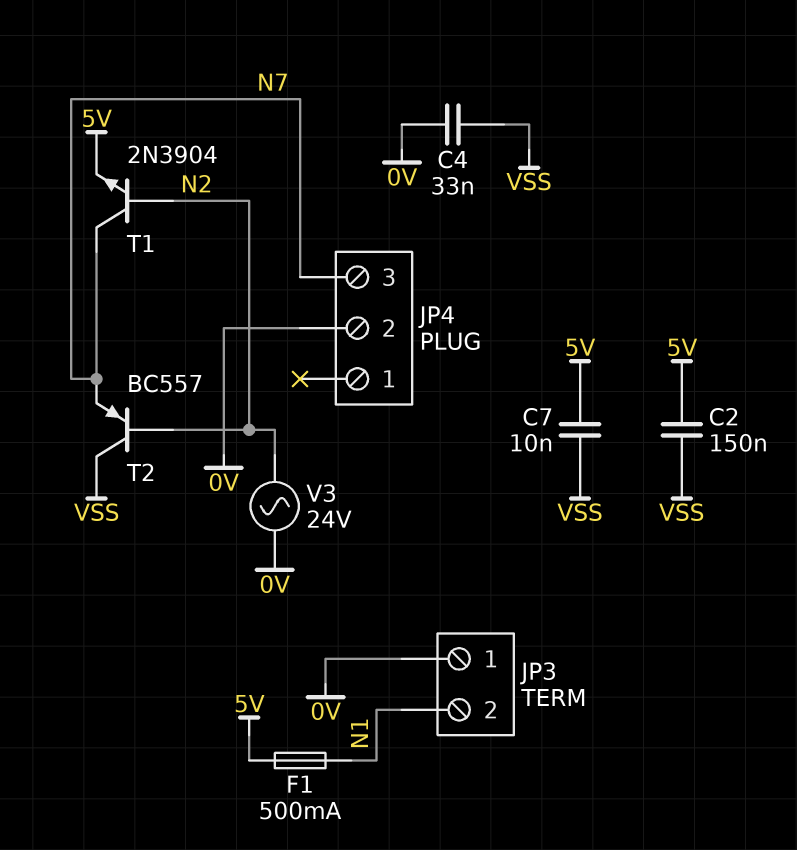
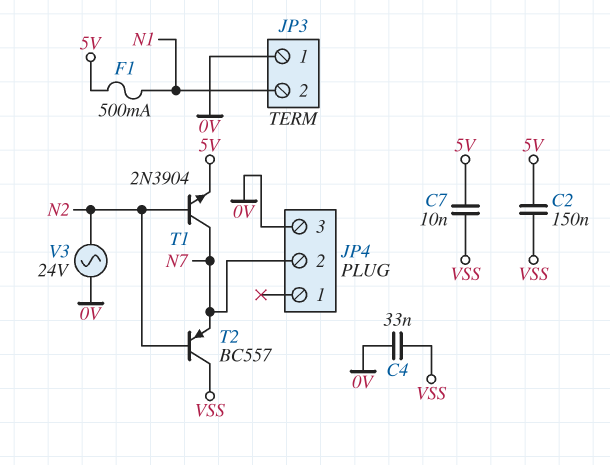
JP4 pin 2: 0V -> N7
JP4 pin 3: N7 -> 0V

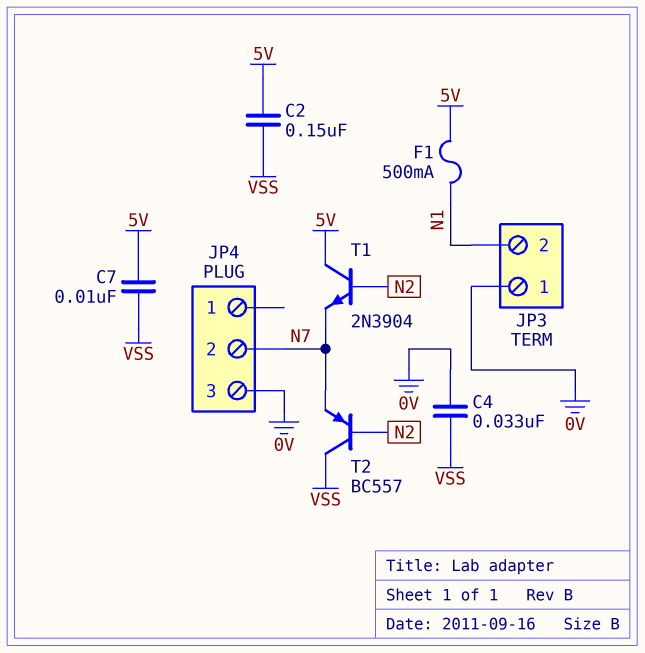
T1: NPN 2N3904 (B N2, C N7, E 5V) -> NPN 2N3904 (B N2, C 5V, E N7)
V3: AC 24V (0V, N2) -> none

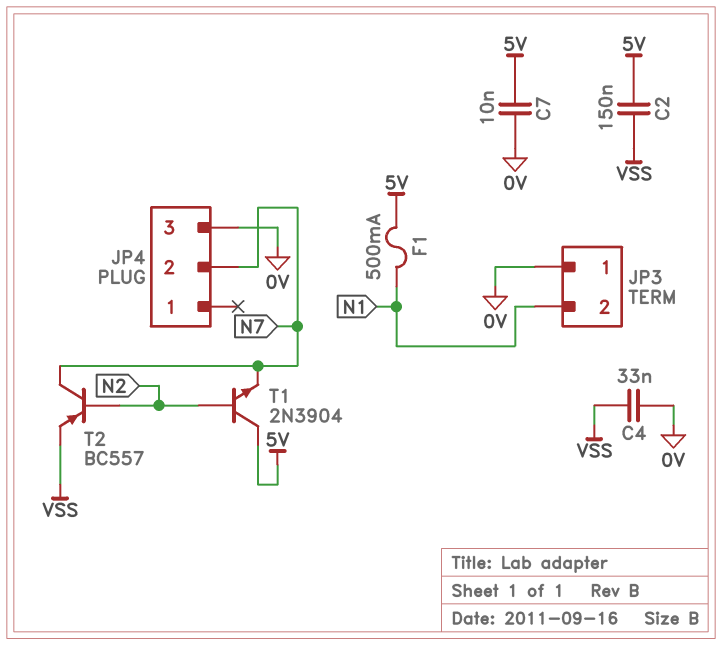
C7: 10nF (5V, VSS) -> 10nF (0V, 5V)
T2: PNP BC557 (B N2, C VSS, E N7) -> PNP BC557 (B N2, C N7, E VSS)

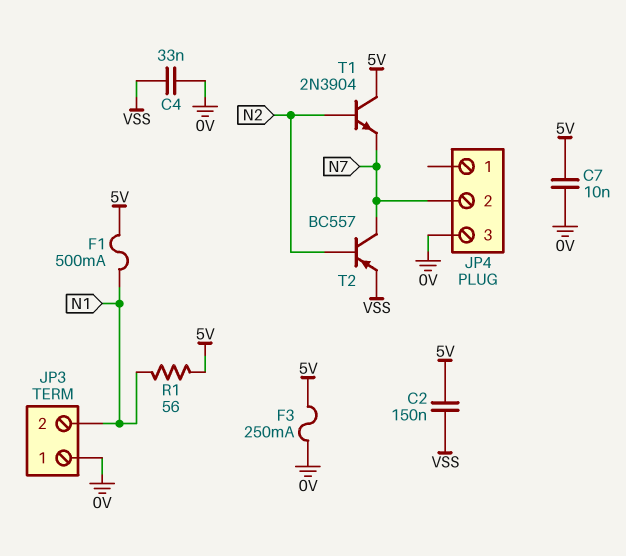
F3: none -> 250mA (0V, 5V)
R1: none -> 56 (5V, N1)

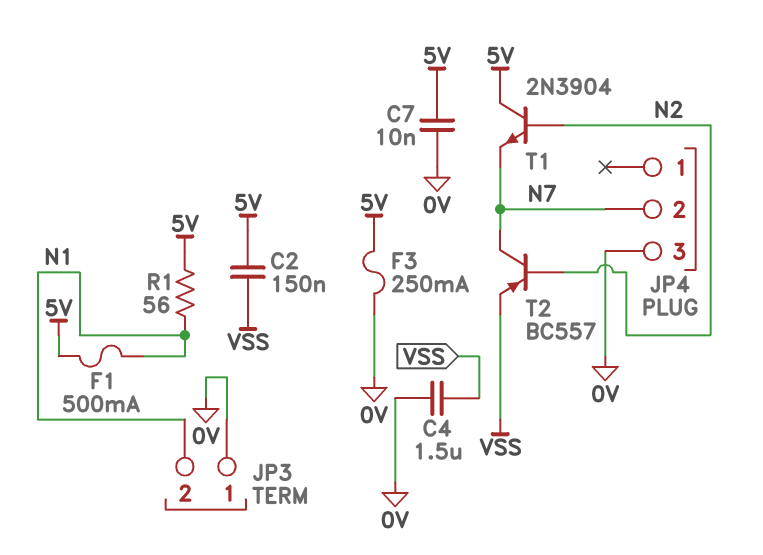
C4: 33nF (0V, VSS) -> 1.5uF (0V, VSS)

